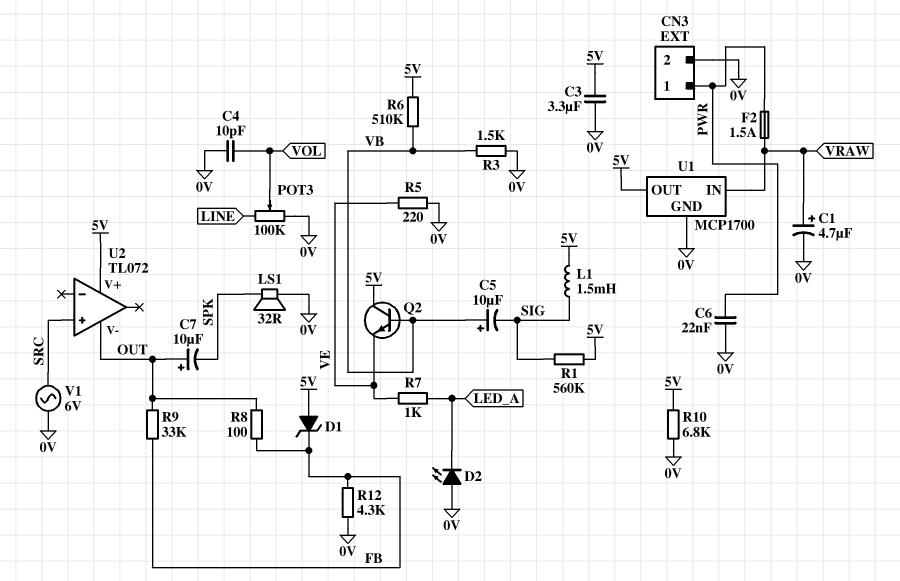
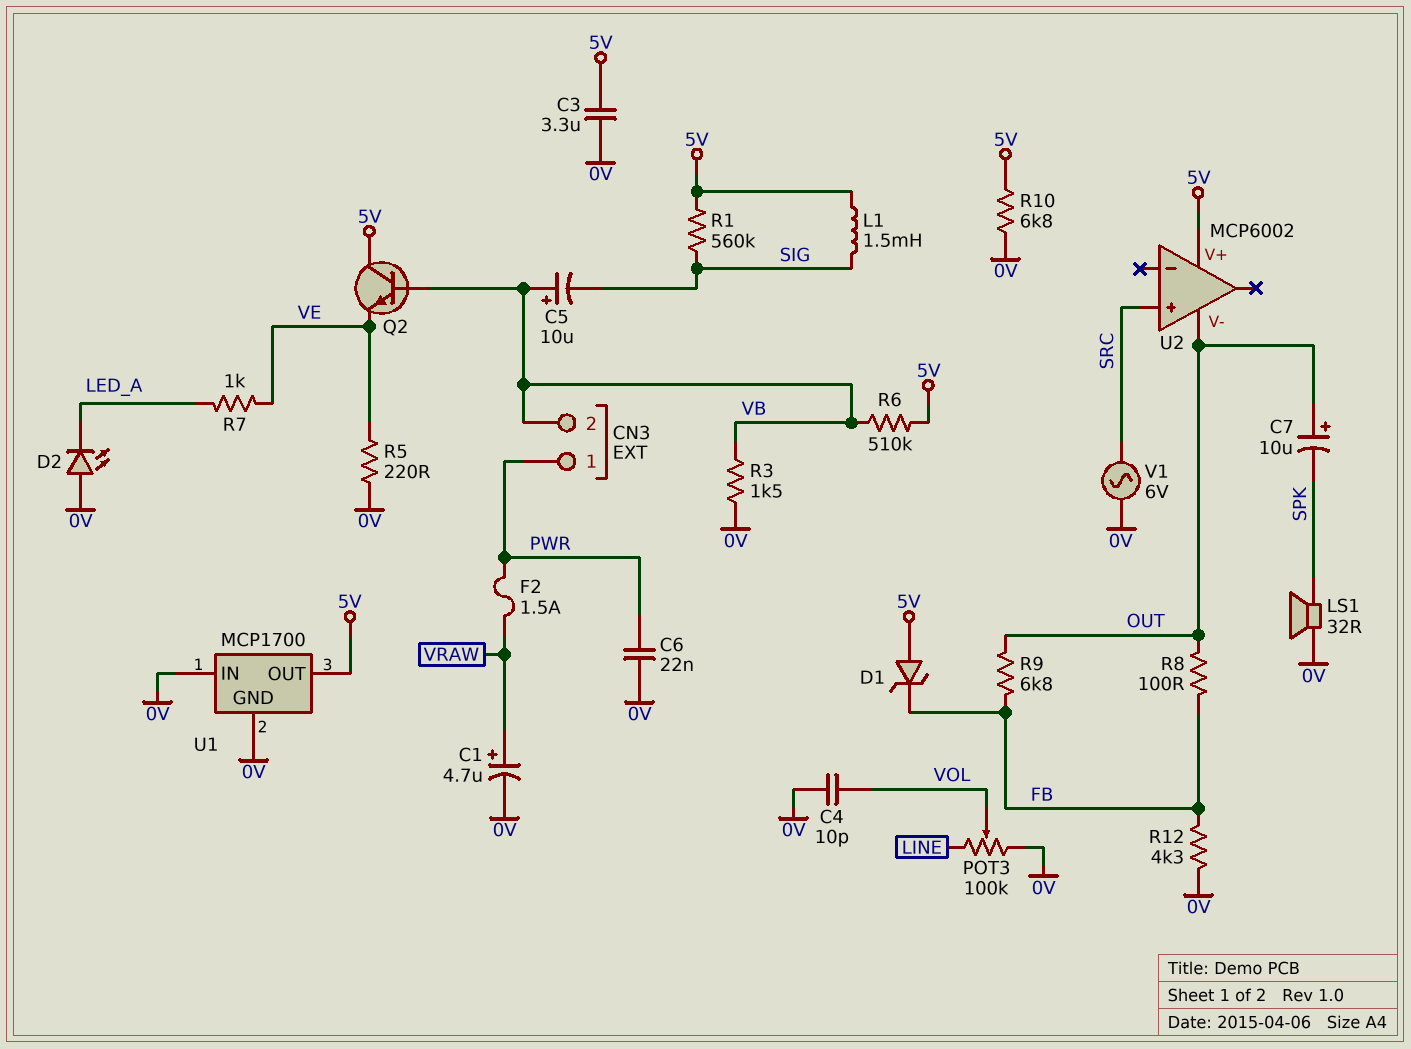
CN3 pin 2: 0V -> VB
R9: 33k (FB, OUT) -> 6.8k (FB, OUT)
U1 pin IN: VRAW -> 0V
U2: TL072 -> MCP6002

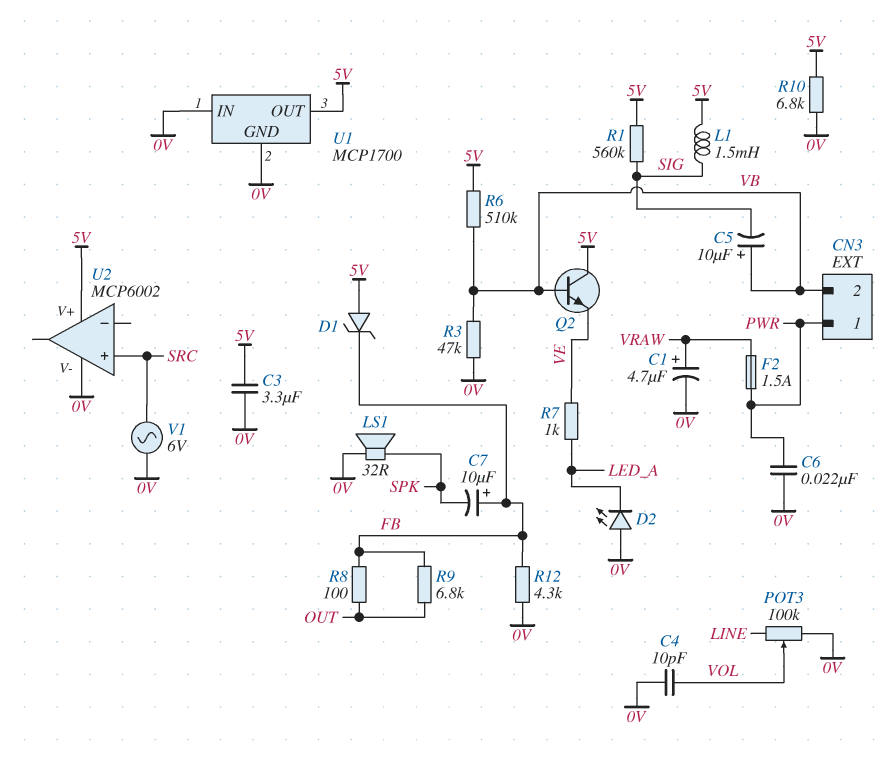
C7: 10uF (plus OUT, minus SPK) -> 10uF (plus FB, minus SPK)
R3: 1.5k (0V, VB) -> 47k (0V, VB)
R5: 220 (0V, VE) -> none
U2 pin V-: OUT -> 0V

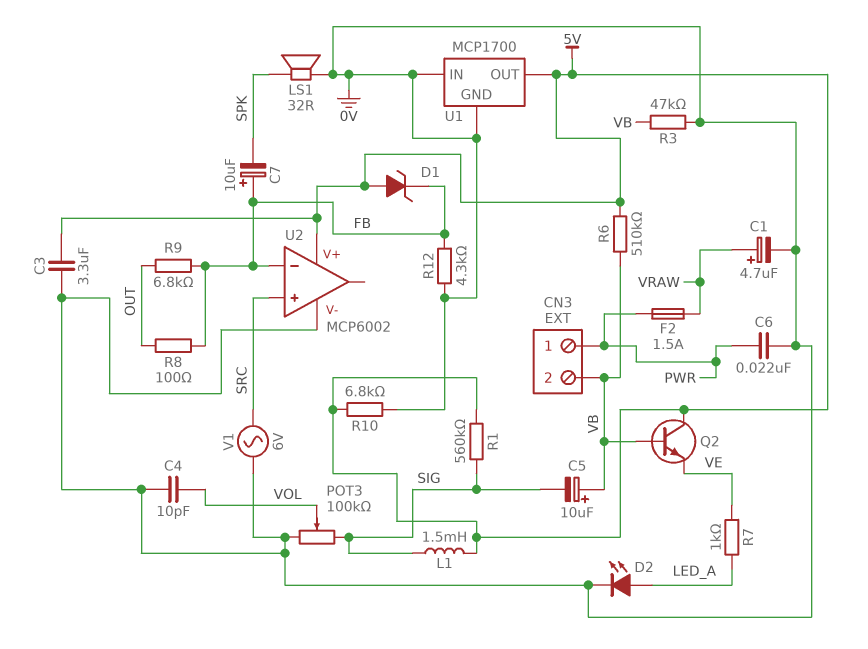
D2: LED (A 0V, K LED_A) -> LED (A LED_A, K 0V)
POT3: 100k (0V, LINE, wiper VOL) -> 100k (0V, SIG, wiper VOL)
U2 pin in-: none -> FB

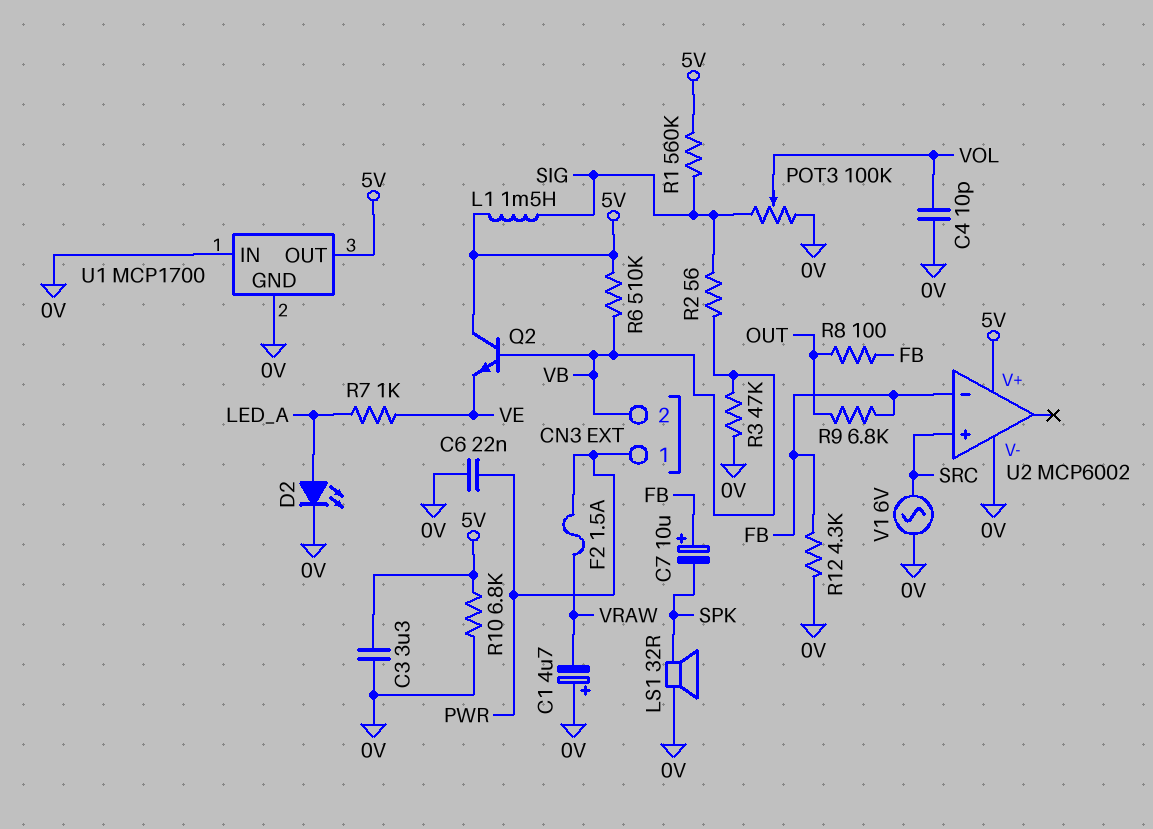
C1: 4.7uF (plus VRAW, minus 0V) -> 4.7uF (plus 0V, minus VRAW)
C5: 10uF (plus VB, minus SIG) -> none
D1: zener (A 5V, K FB) -> none
R2: none -> 56 (SIG, VB)

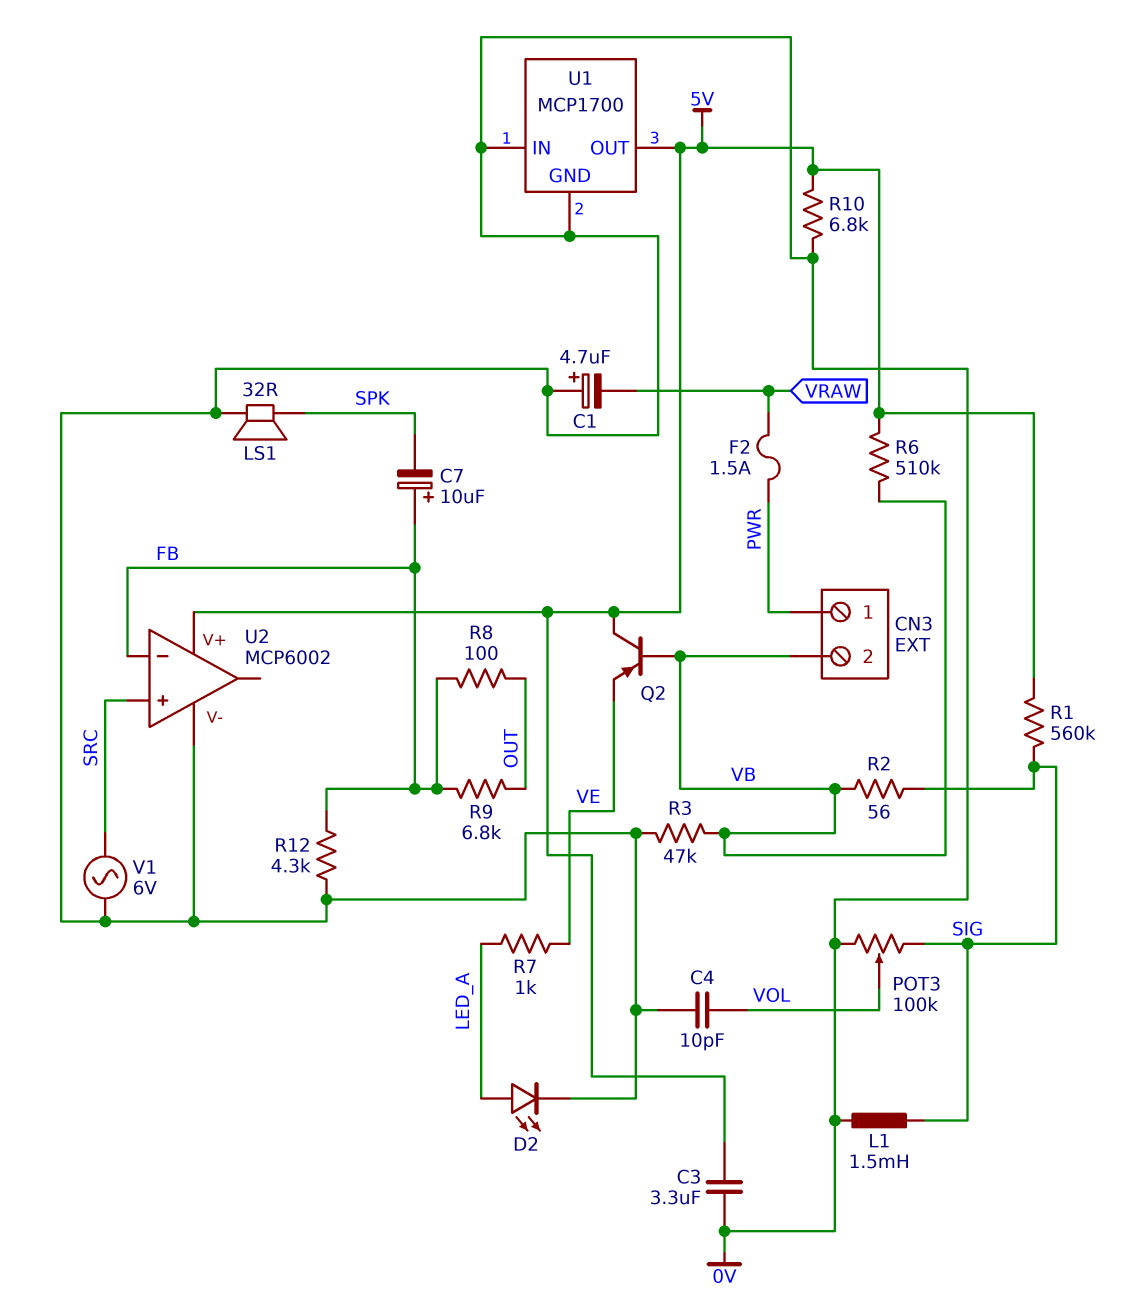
C6: 22nF (0V, PWR) -> none
L1: 1.5mH (5V, SIG) -> 1.5mH (0V, SIG)
Q2: NPN (B VB, C 5V, E VE) -> PNP (B VB, C 5V, E VE)

